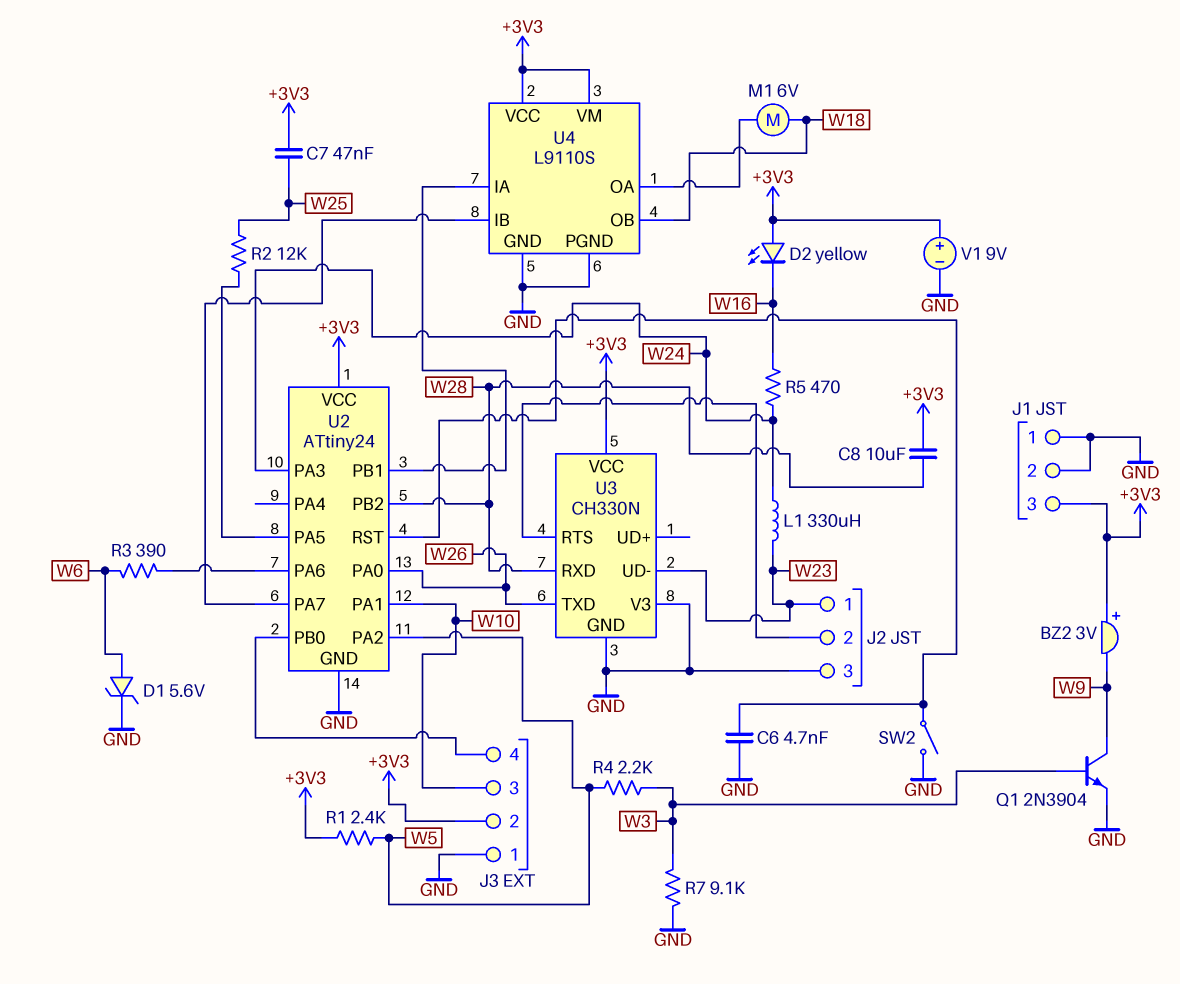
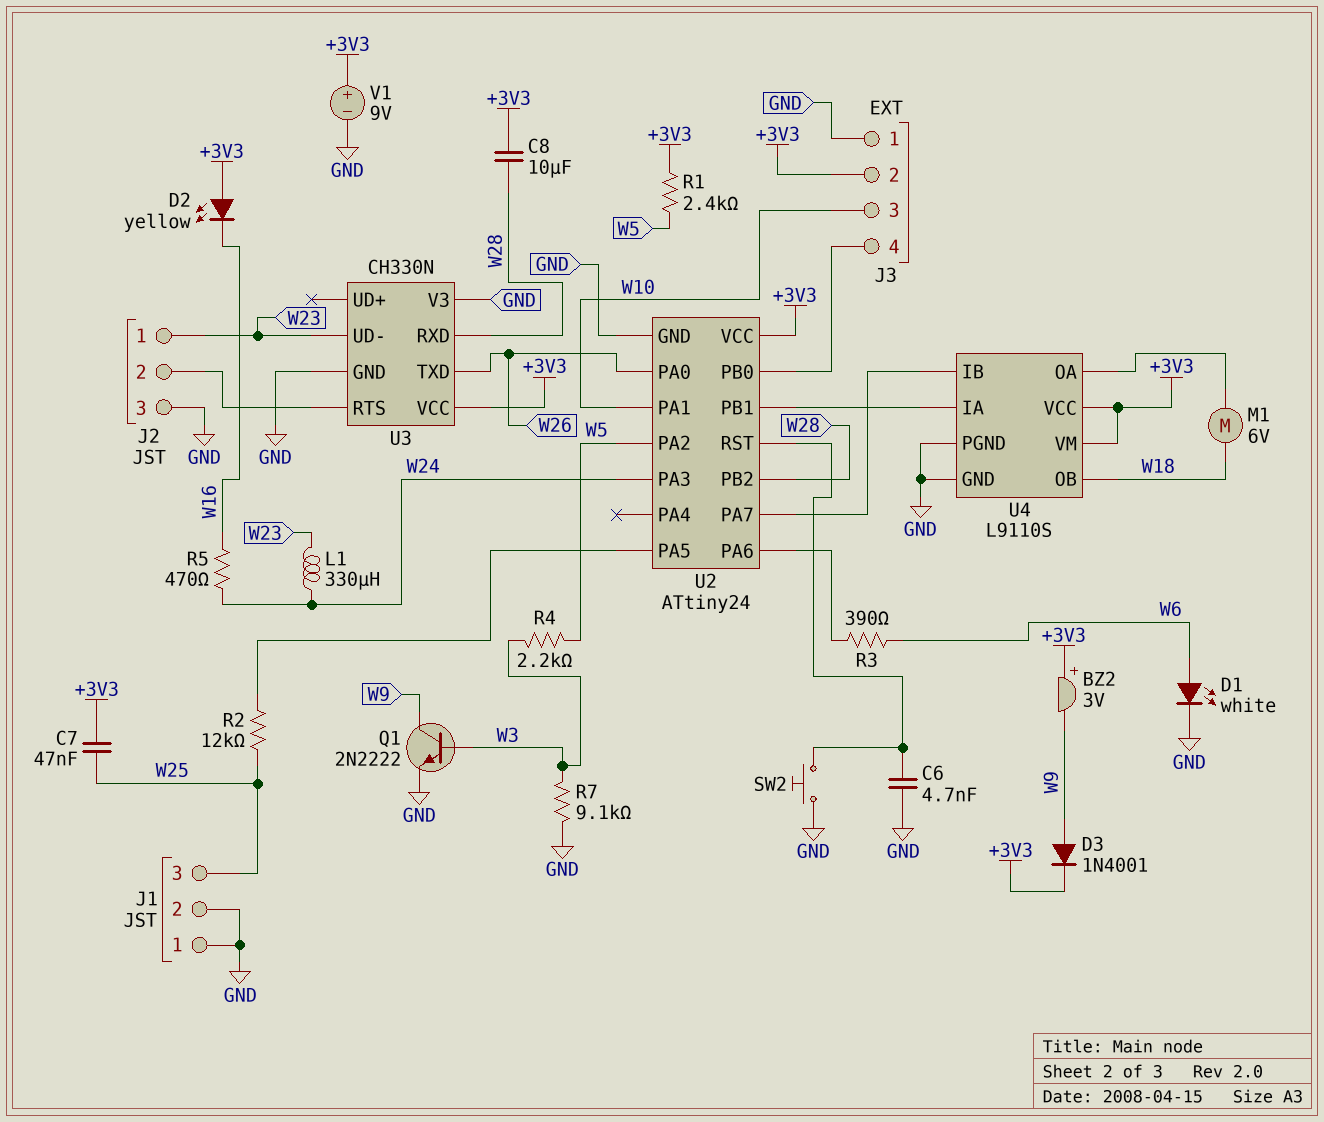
D1: zener 5.6V (A W6, K GND) -> LED white (A W6, K GND)
D3: none -> diode 1N4001 (A W9, K +3V3)
J1 pin 3: +3V3 -> W25
Q1: NPN 2N3904 (B W3, C W9, E GND) -> NPN 2N2222 (B W3, C W9, E GND)
SW2: switch (GND, U2/RST) -> button (GND, U2/RST)

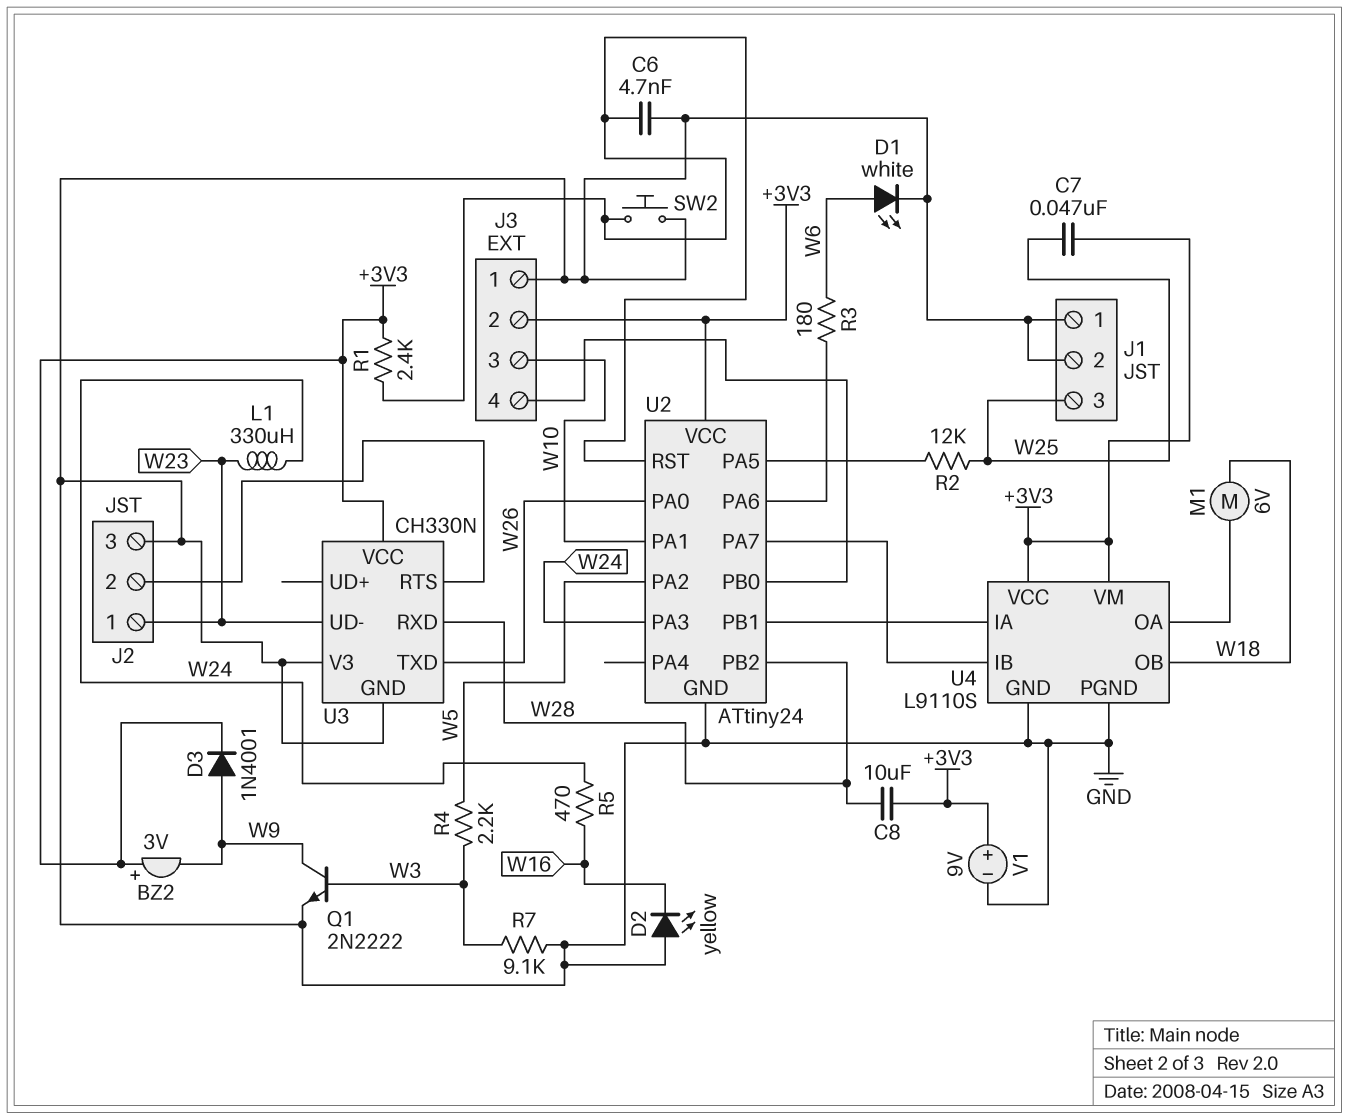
D2: LED yellow (A +3V3, K W16) -> LED yellow (A GND, K W16)
R1: 2.4k (+3V3, W5) -> 2.4k (+3V3, U2/RST)
R3: 390 (U2/PA6, W6) -> 180 (U2/PA6, W6)

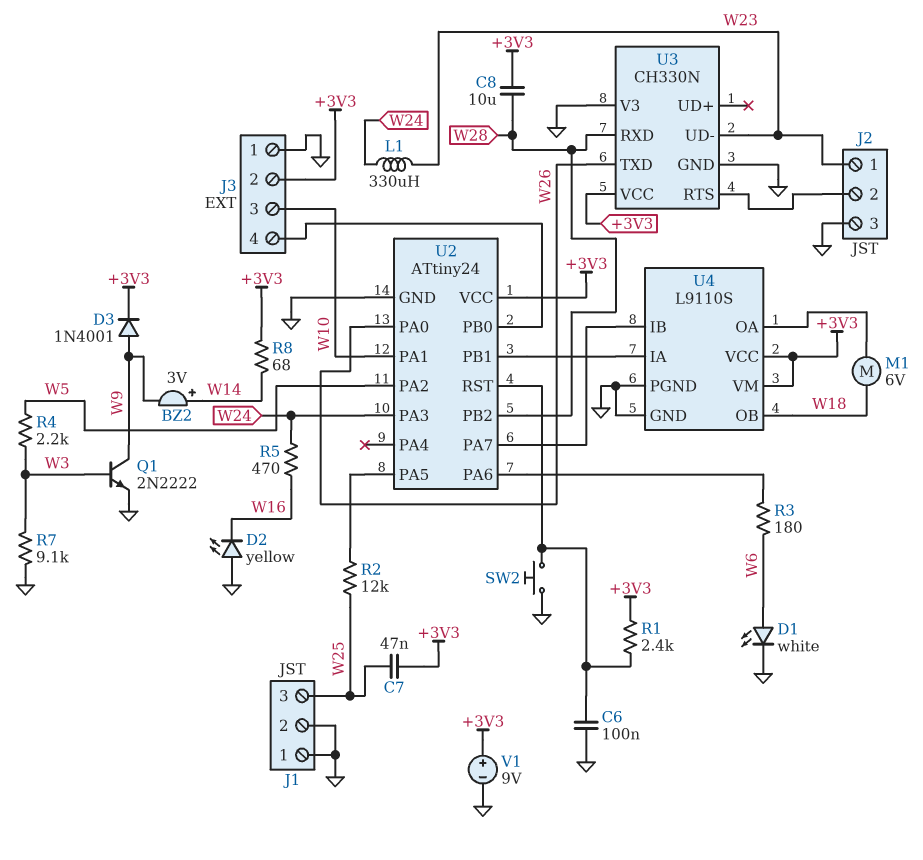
BZ2: buzzer 3V (plus +3V3, minus W9) -> buzzer 3V (plus W14, minus W9)
C6: 4.7nF (GND, U2/RST) -> 100nF (GND, U2/RST)
R8: none -> 68 (+3V3, W14)

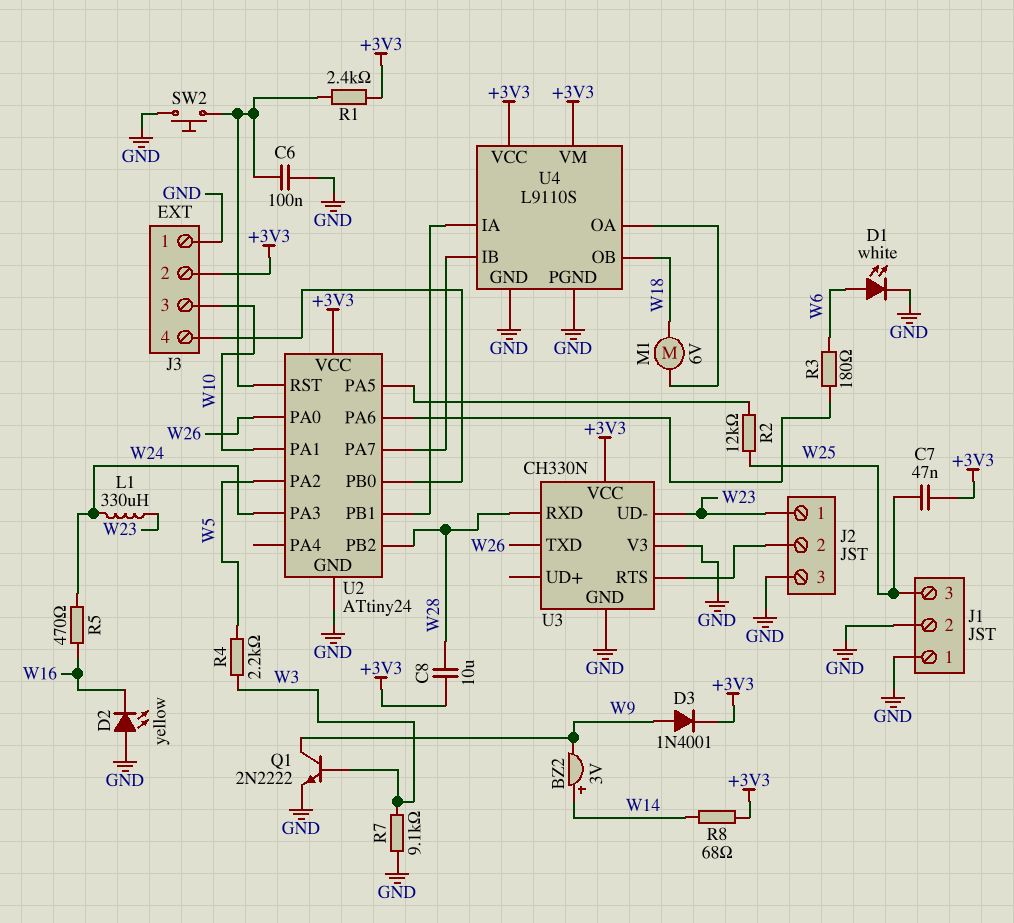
V1: 9V (plus +3V3, minus GND) -> none

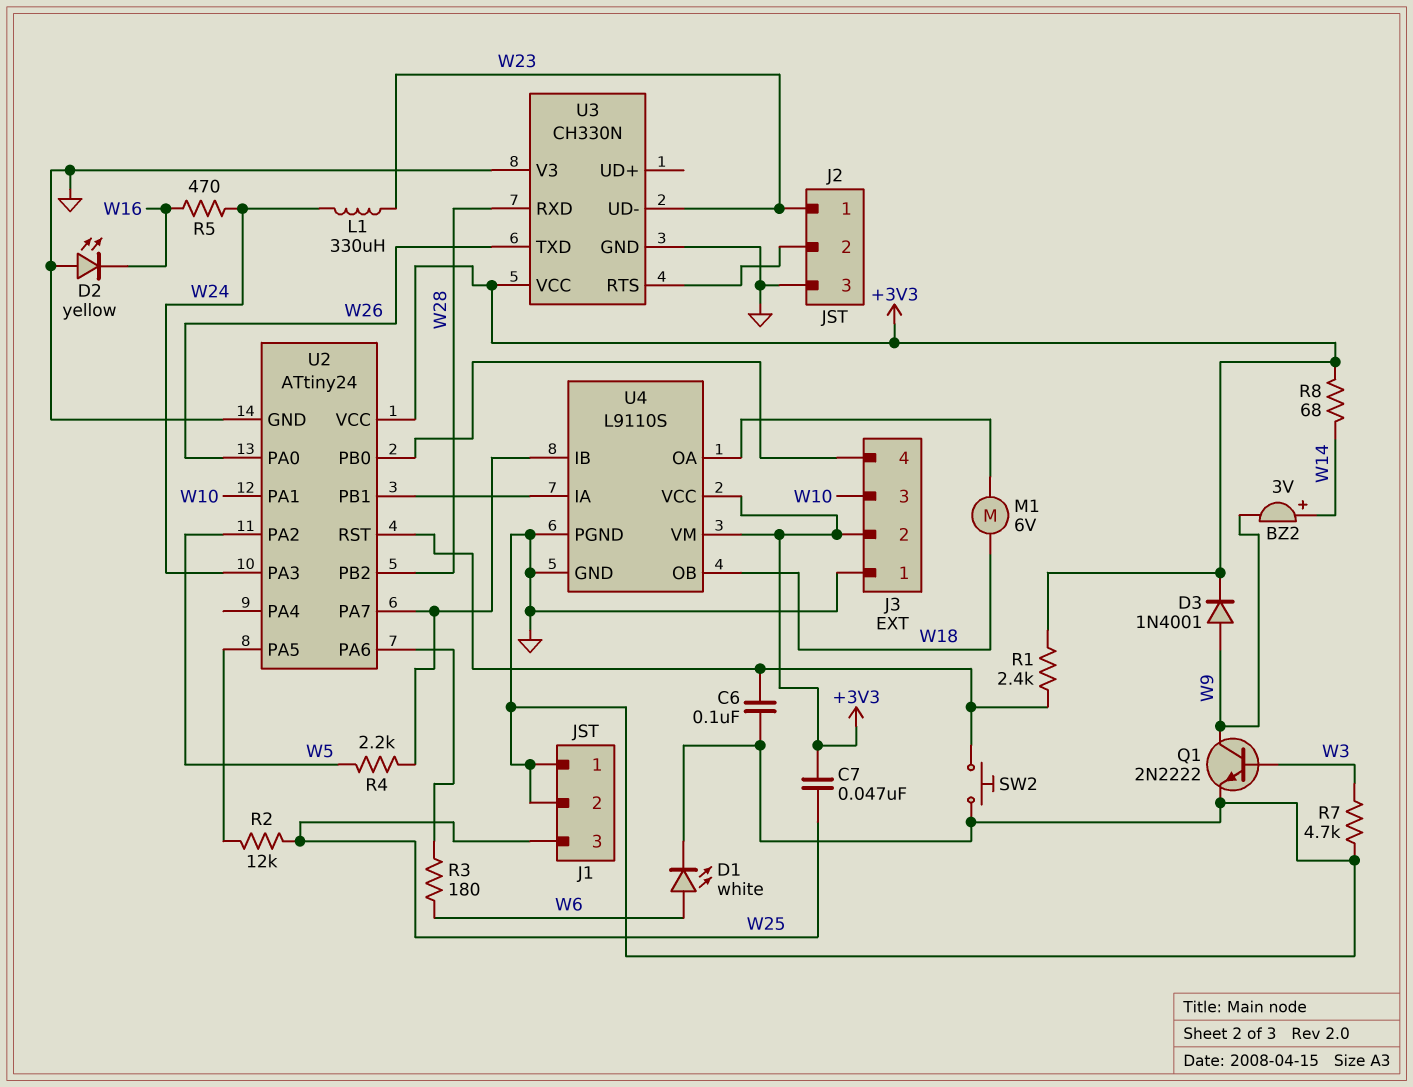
C8: 10uF (+3V3, W28) -> none
R4: 2.2k (W3, W5) -> 2.2k (U2/PA7, W5)
R7: 9.1k (GND, W3) -> 4.7k (GND, W3)

